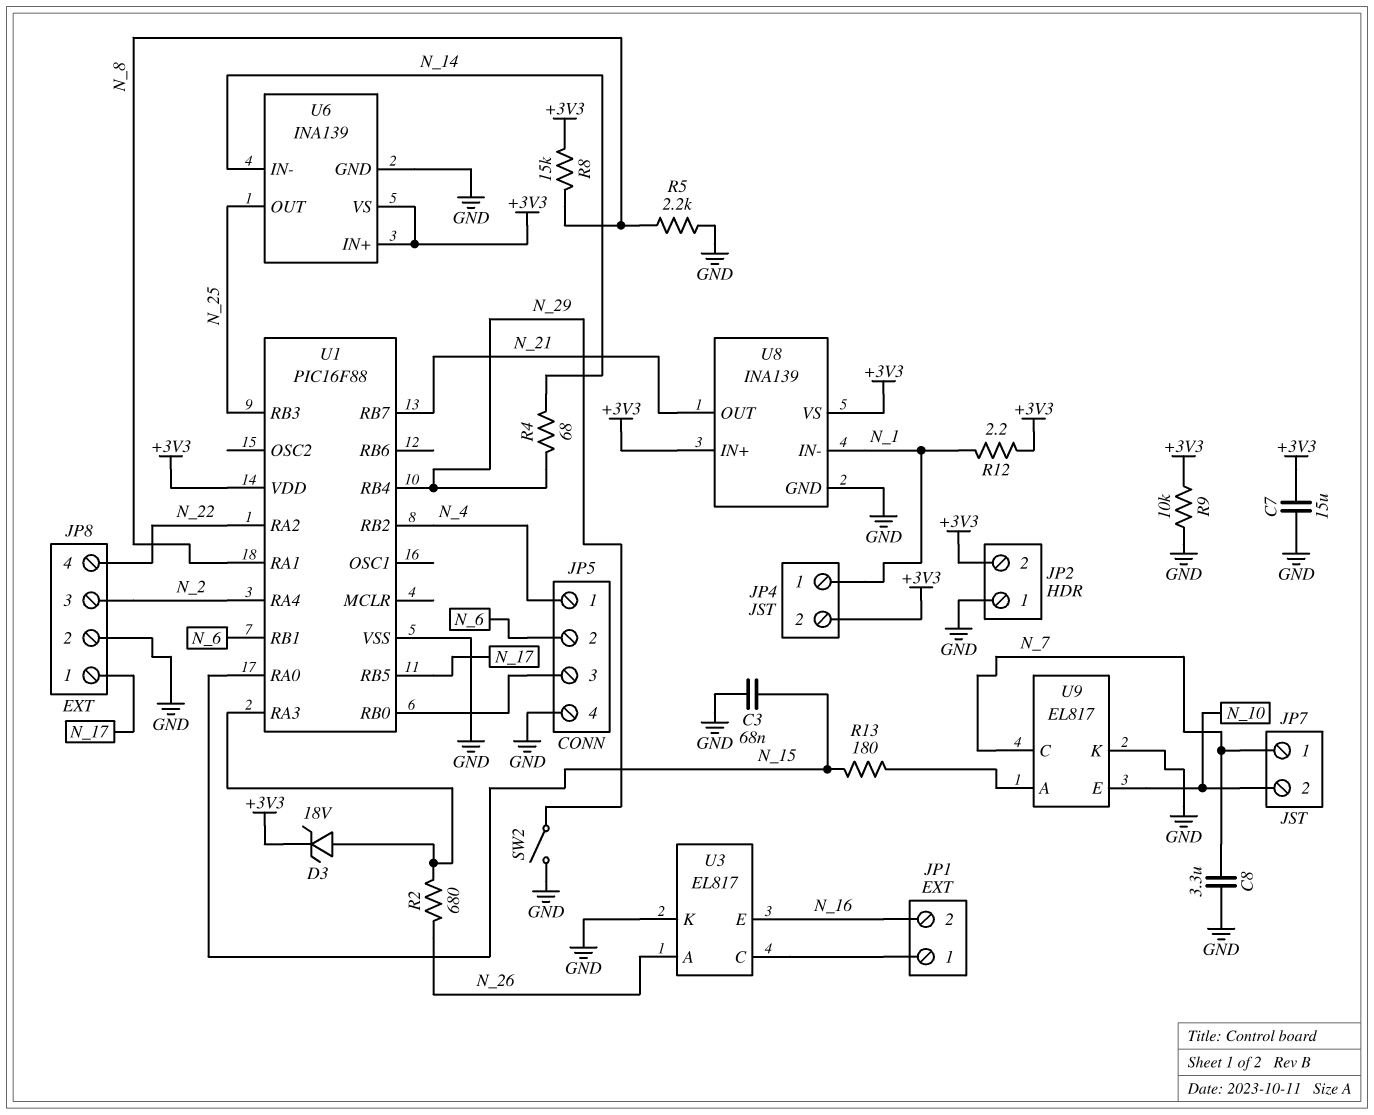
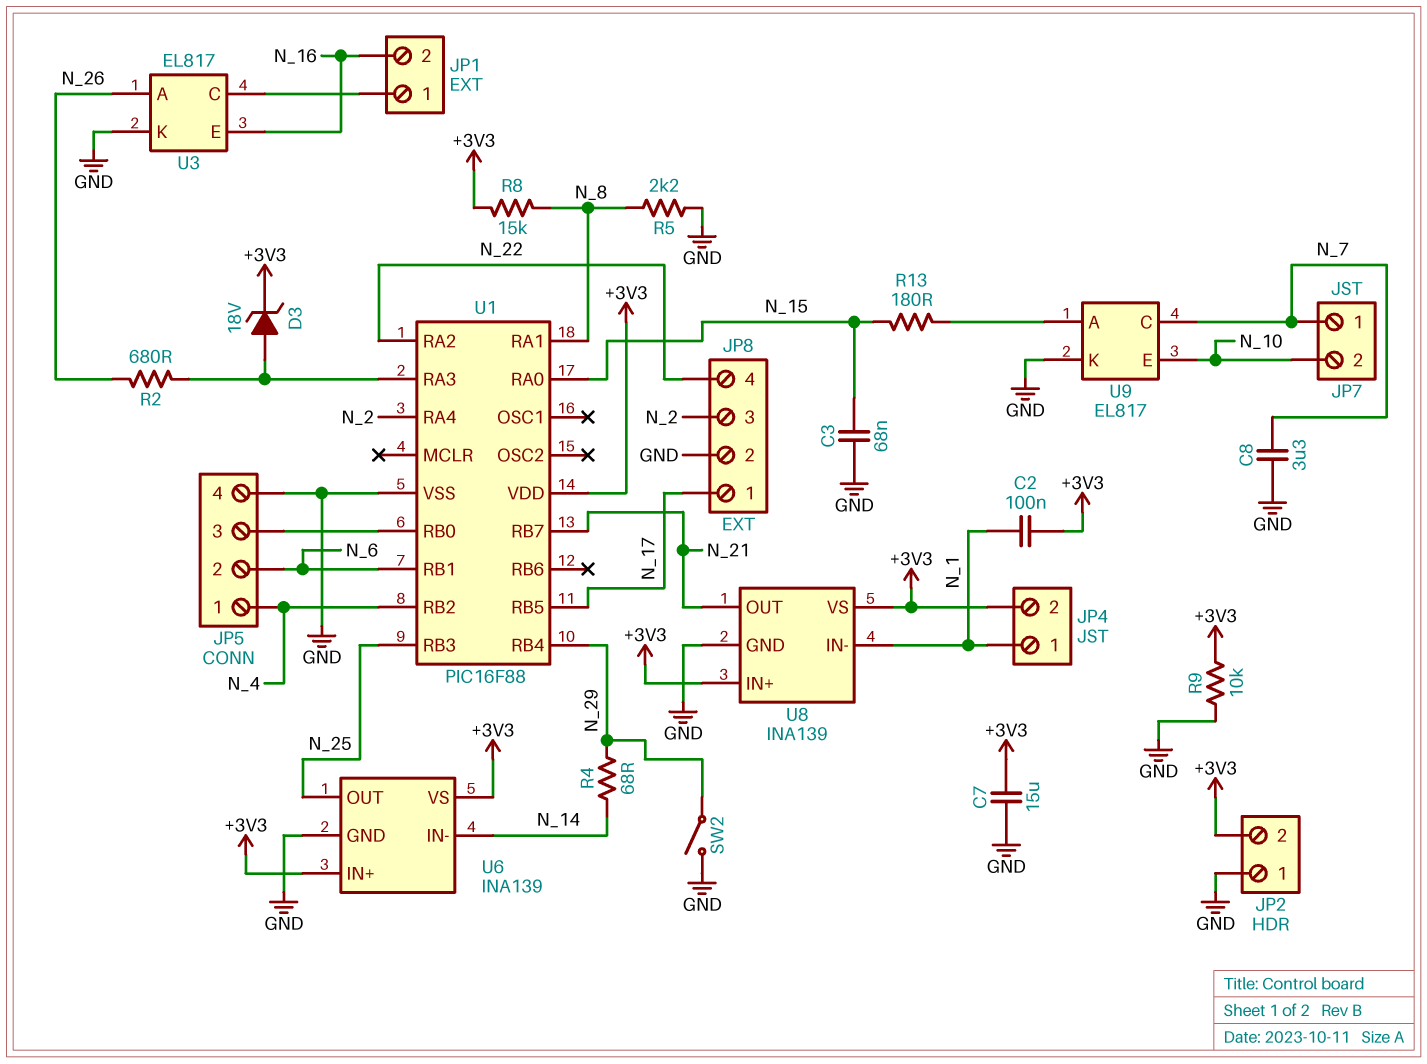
C2: none -> 100nF (+3V3, N_1)
R12: 2.2 (+3V3, N_1) -> none

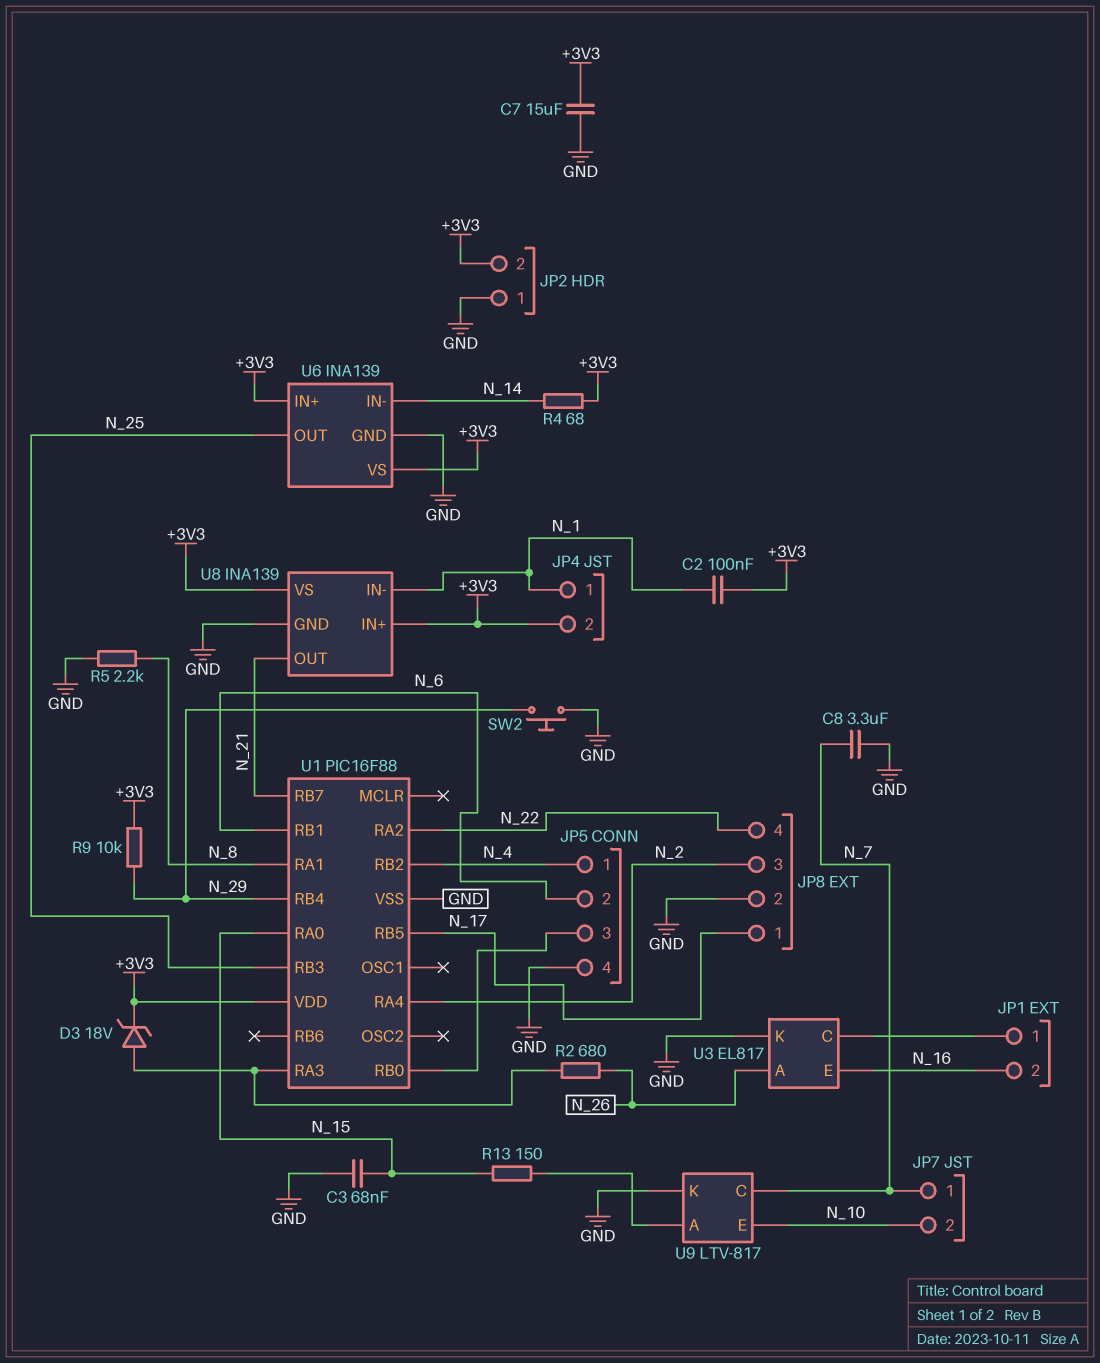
R4: 68 (N_14, N_29) -> 68 (+3V3, N_14)
R8: 15k (+3V3, N_8) -> none
R9: 10k (+3V3, GND) -> 10k (+3V3, N_29)
R13: 180 (N_15, U9/A) -> 150 (N_15, U9/A)
SW2: switch (GND, N_29) -> button (GND, N_29)
U9: EL817 -> LTV-817

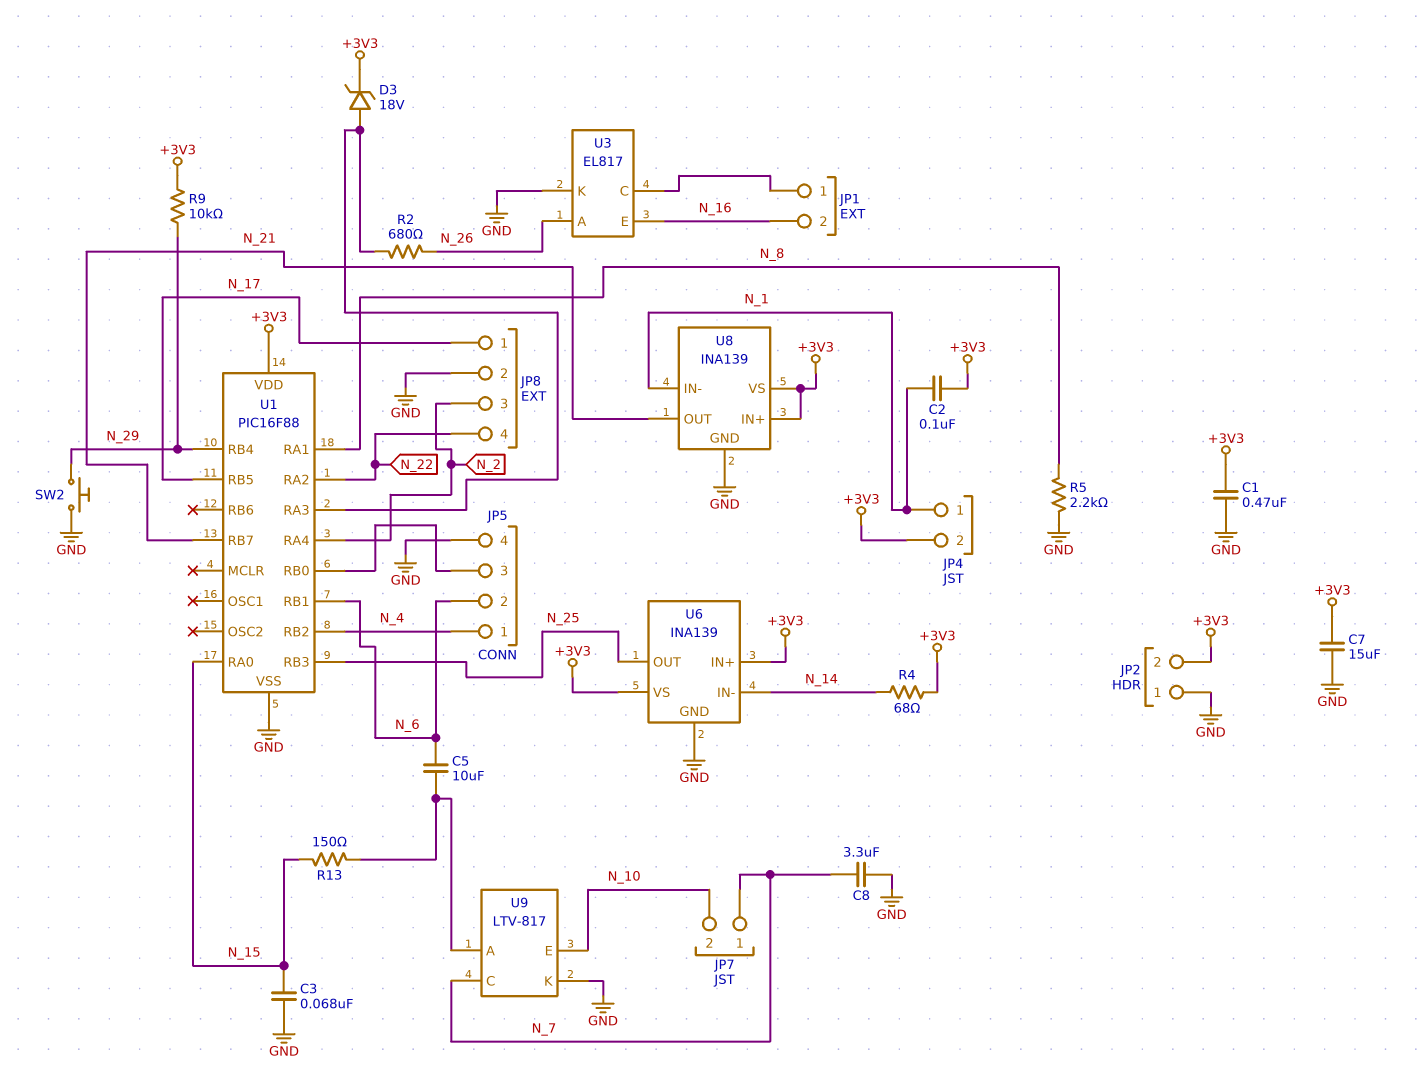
C1: none -> 470nF (+3V3, GND)
C5: none -> 10uF (N_6, U9/A)

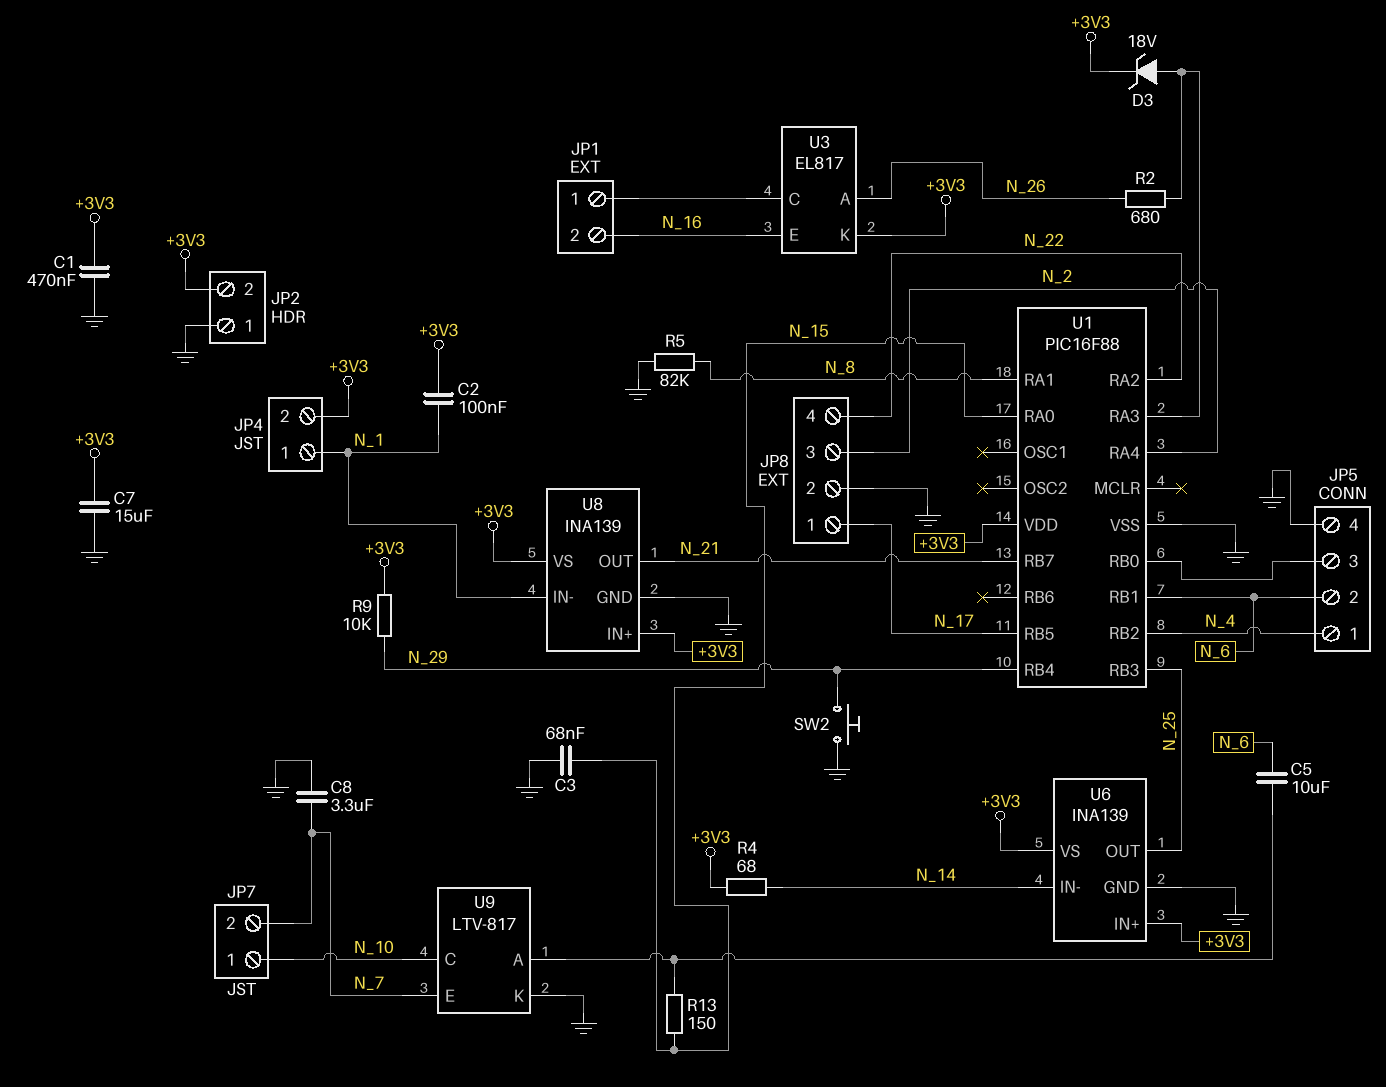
JP7 pin 1: N_7 -> N_10
JP7 pin 2: N_10 -> N_7
R5: 2.2k (GND, N_8) -> 82k (GND, N_8)
U3 pin K: GND -> +3V3
U9 pin C: N_7 -> N_10
U9 pin E: N_10 -> N_7

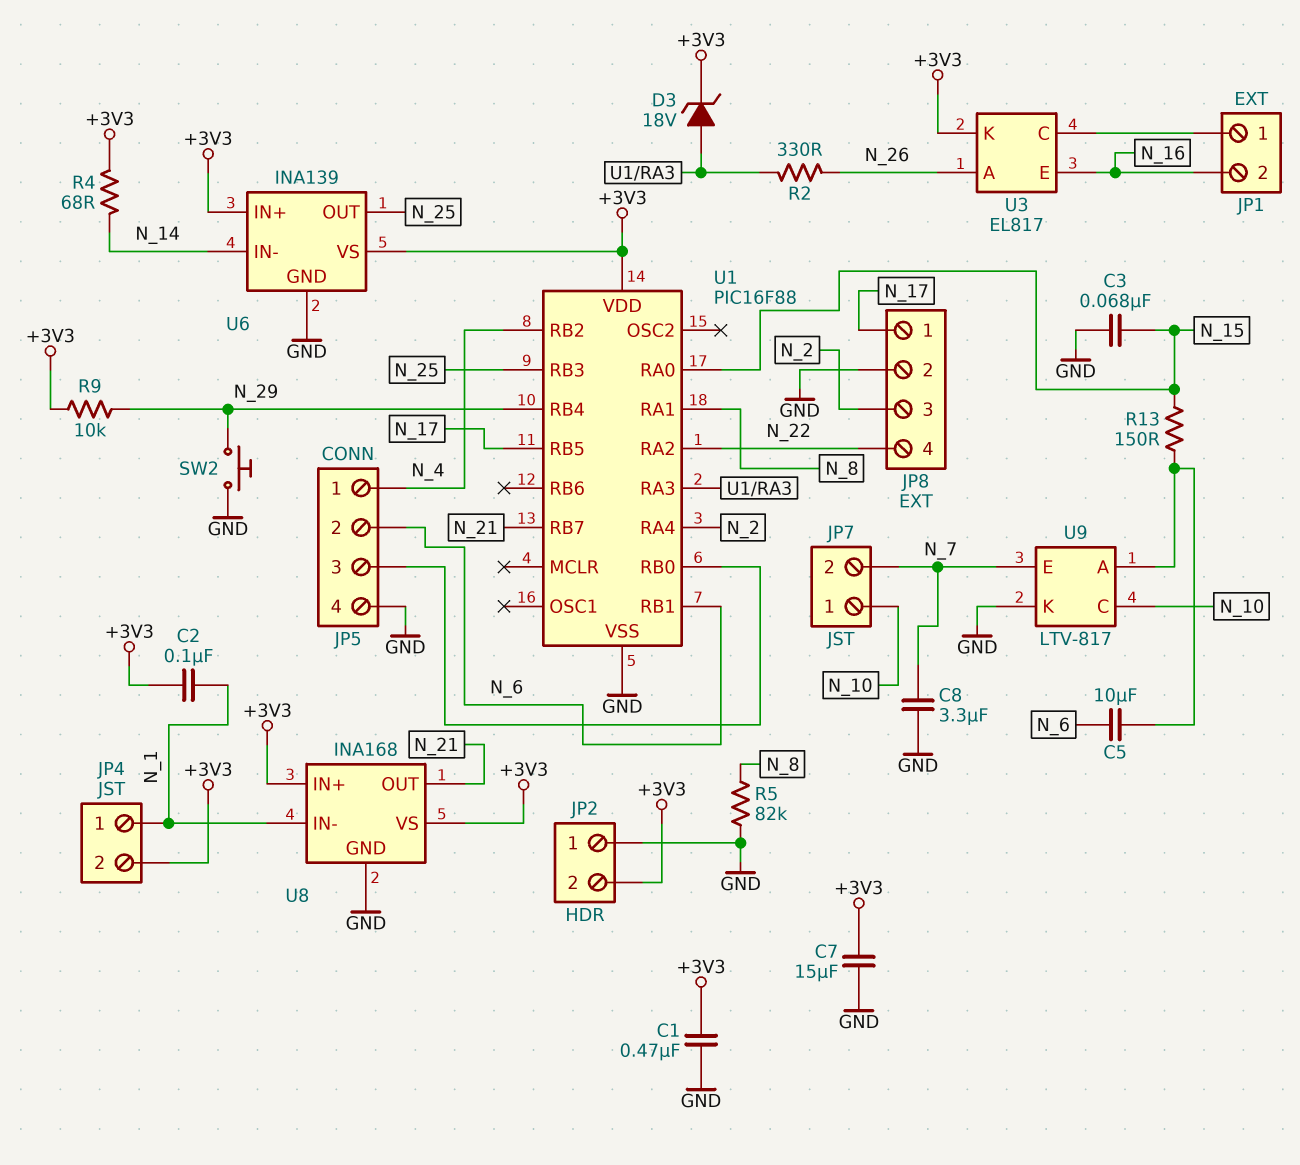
R2: 680 (N_26, U1/RA3) -> 330 (N_26, U1/RA3)
U8: INA139 -> INA168

